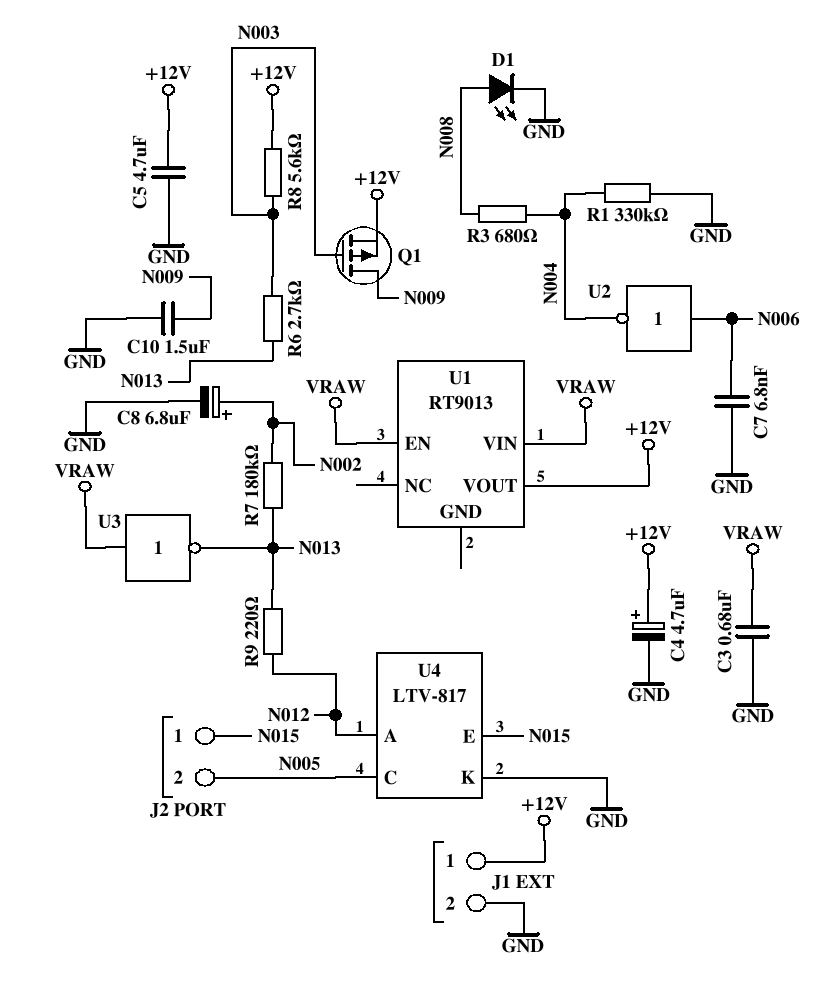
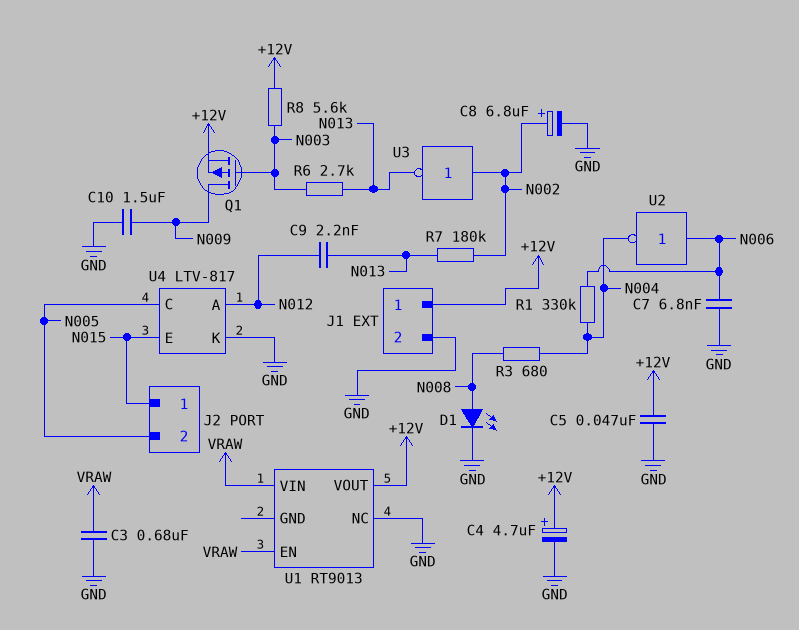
C5: 4.7uF (+12V, GND) -> 47nF (+12V, GND)
C9: none -> 2.2nF (N012, N013)
R1: 330k (GND, N004) -> 330k (N004, N006)
R9: 220 (N012, N013) -> none
U1 pin NC: none -> GND
U3: NOT (in VRAW, out N013) -> NOT (in N002, out N013)

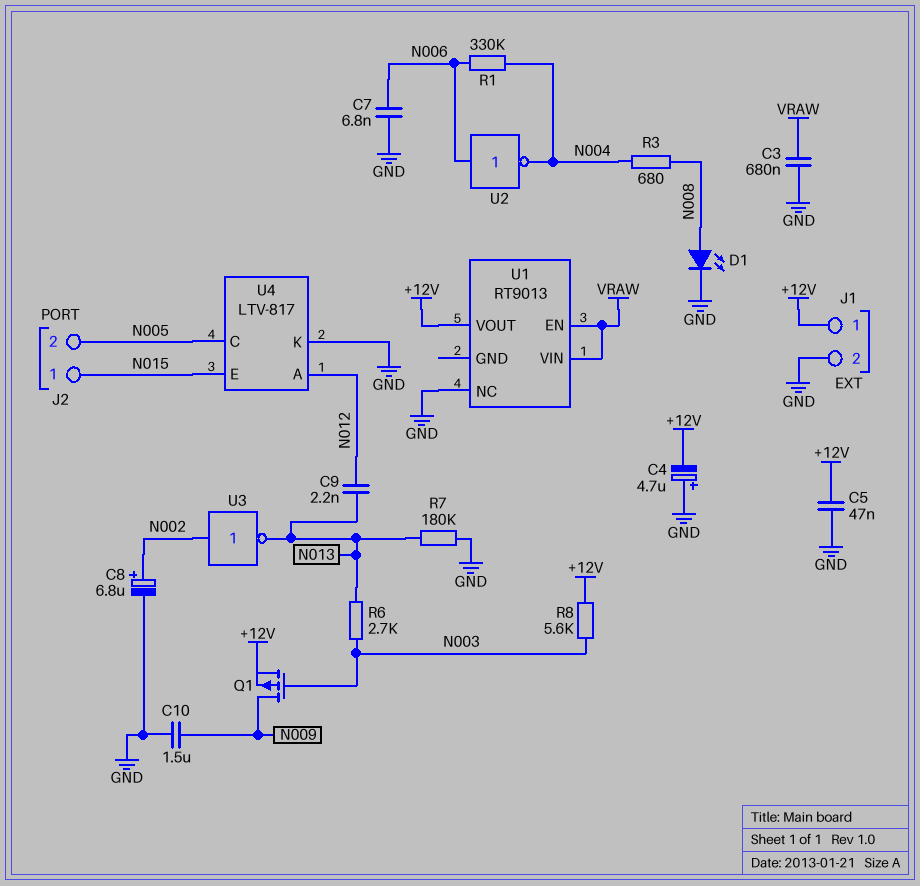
C4: 4.7uF (plus +12V, minus GND) -> 4.7uF (plus GND, minus +12V)
R7: 180k (N002, N013) -> 180k (GND, N013)

